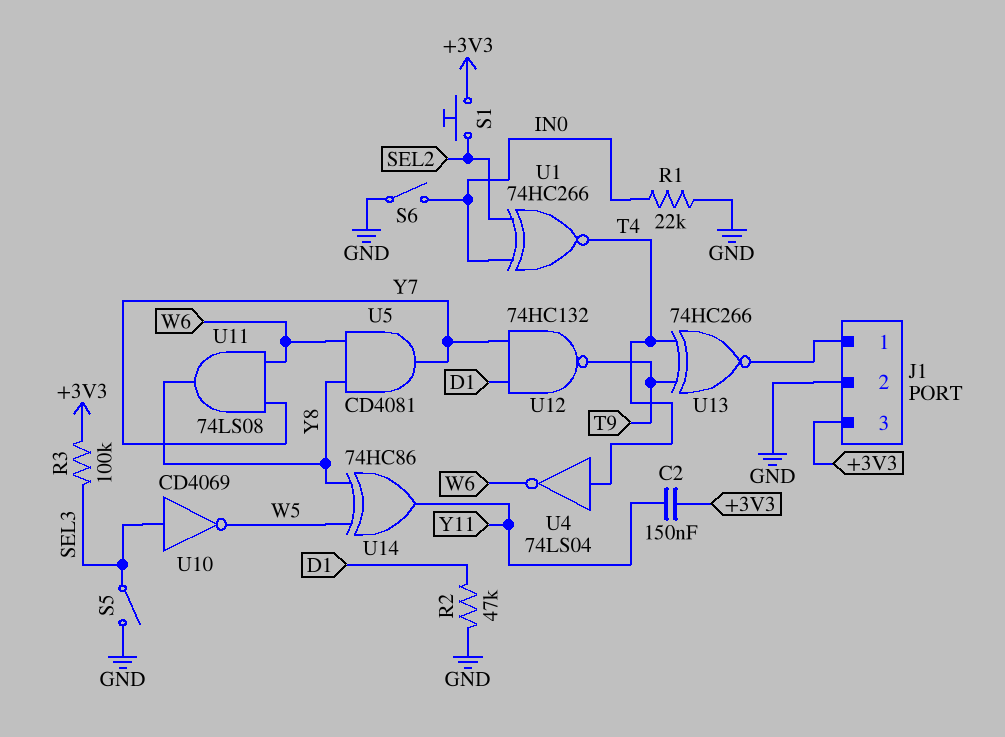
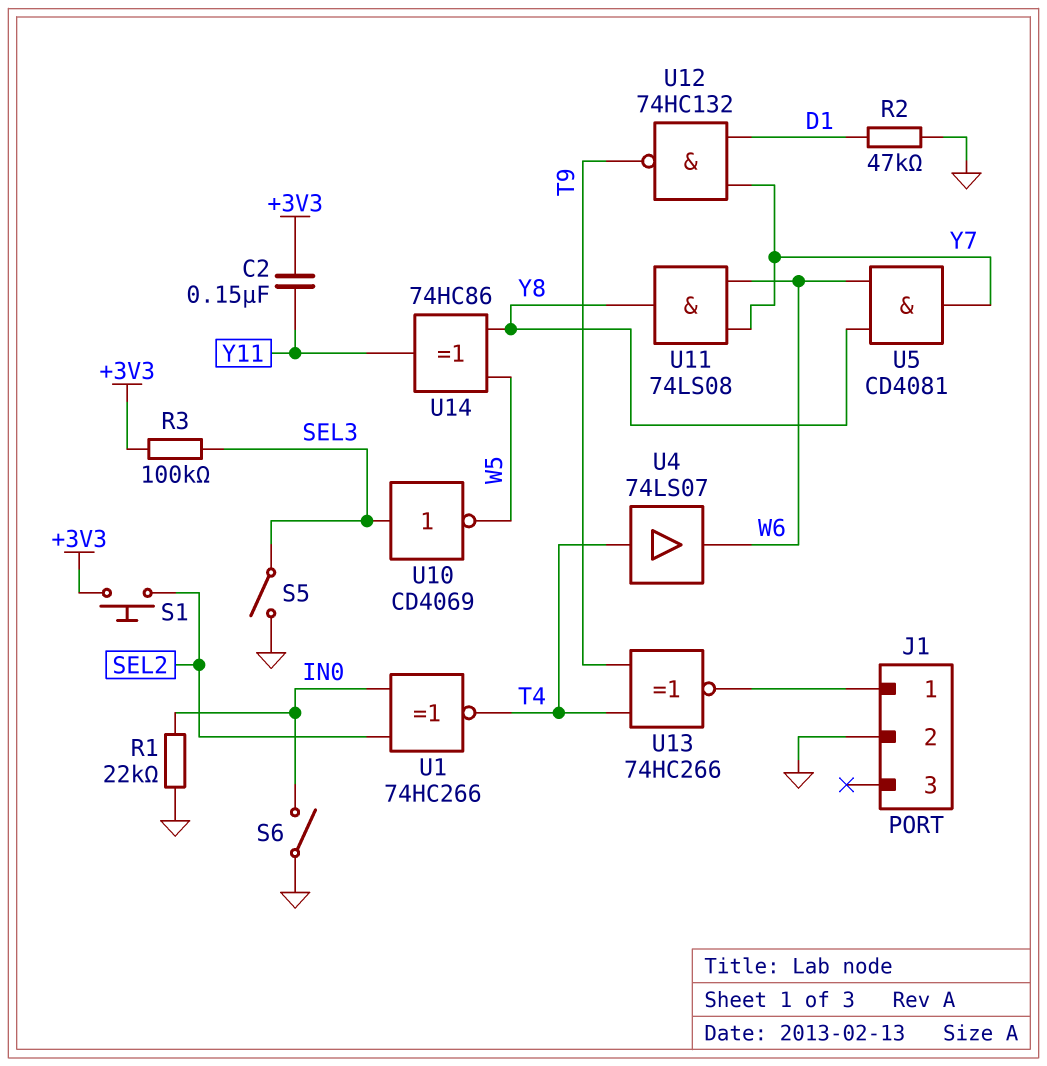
J1 pin 3: +3V3 -> none
U4: NOT 74LS04 (in T4, out W6) -> buffer 74LS07 (in T4, out W6)

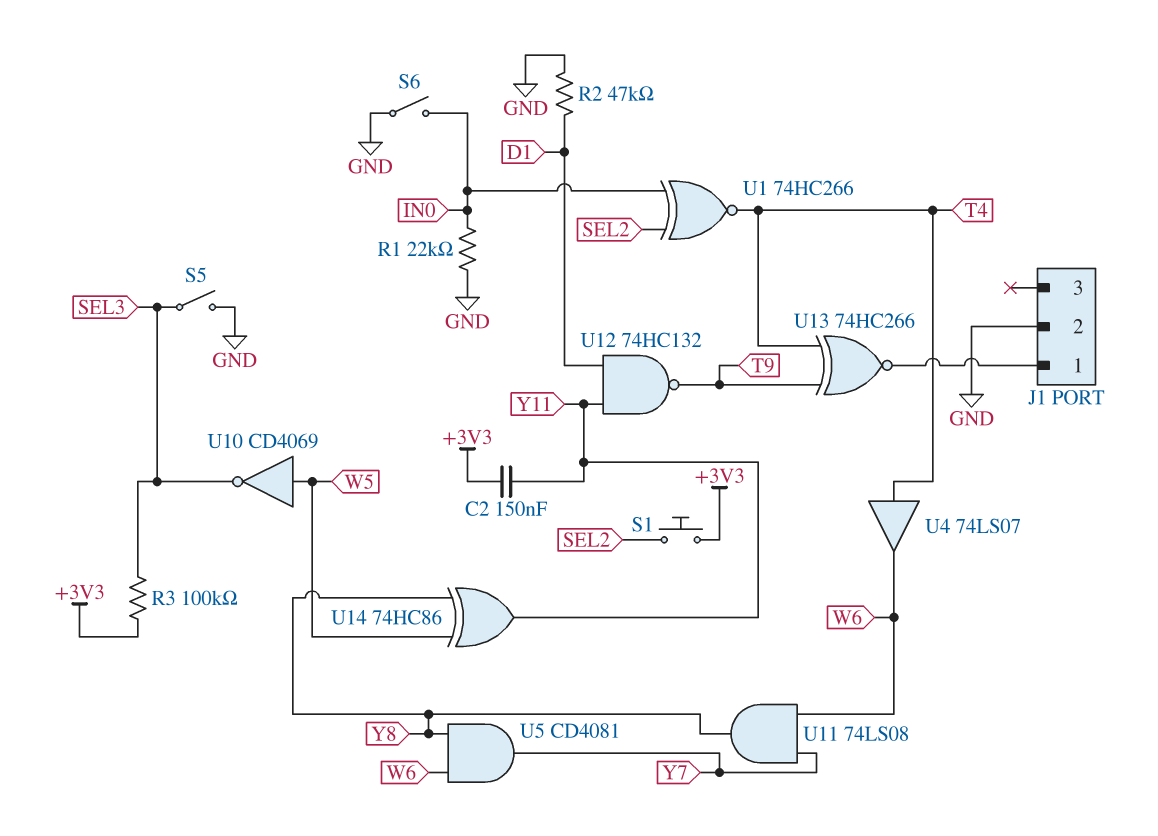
U10: NOT CD4069 (in SEL3, out W5) -> NOT CD4069 (in W5, out SEL3)
U12: NAND 74HC132 (in D1, in Y7, out T9) -> NAND 74HC132 (in D1, in Y11, out T9)

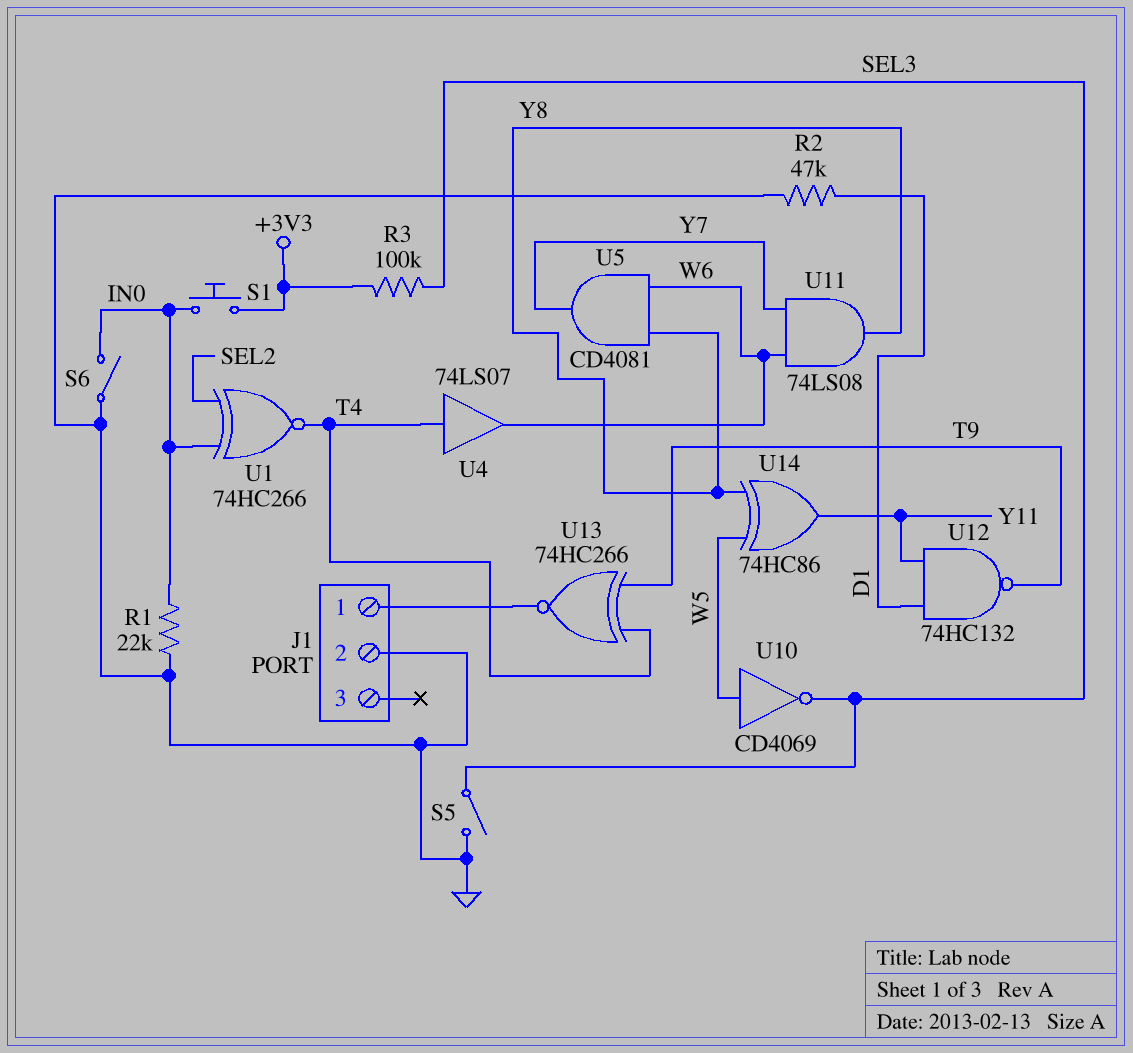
C2: 150nF (+3V3, Y11) -> none
S1: button (+3V3, SEL2) -> button (+3V3, IN0)

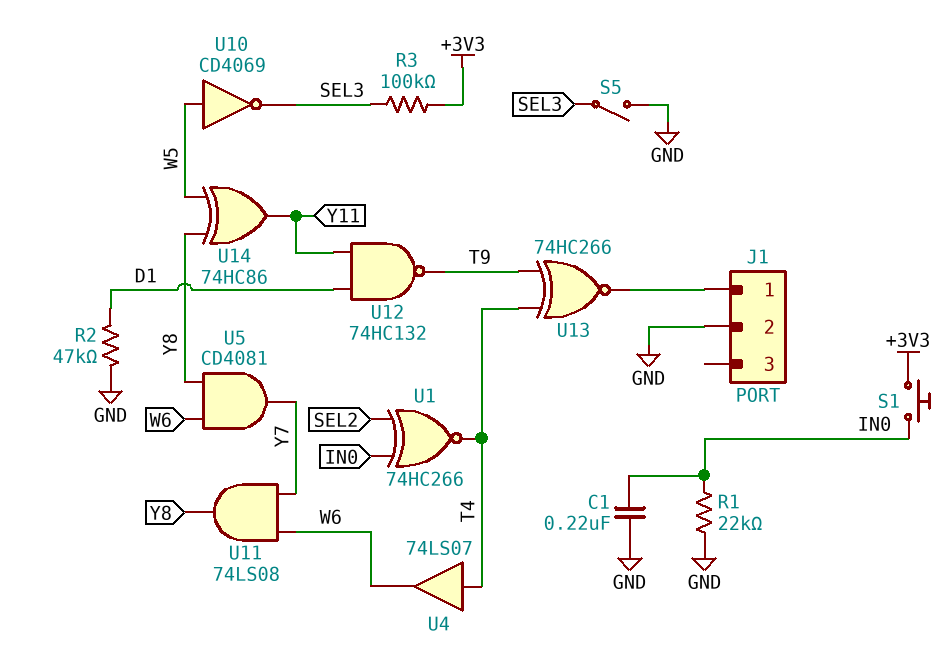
C1: none -> 220nF (GND, IN0)
S6: switch (GND, IN0) -> none

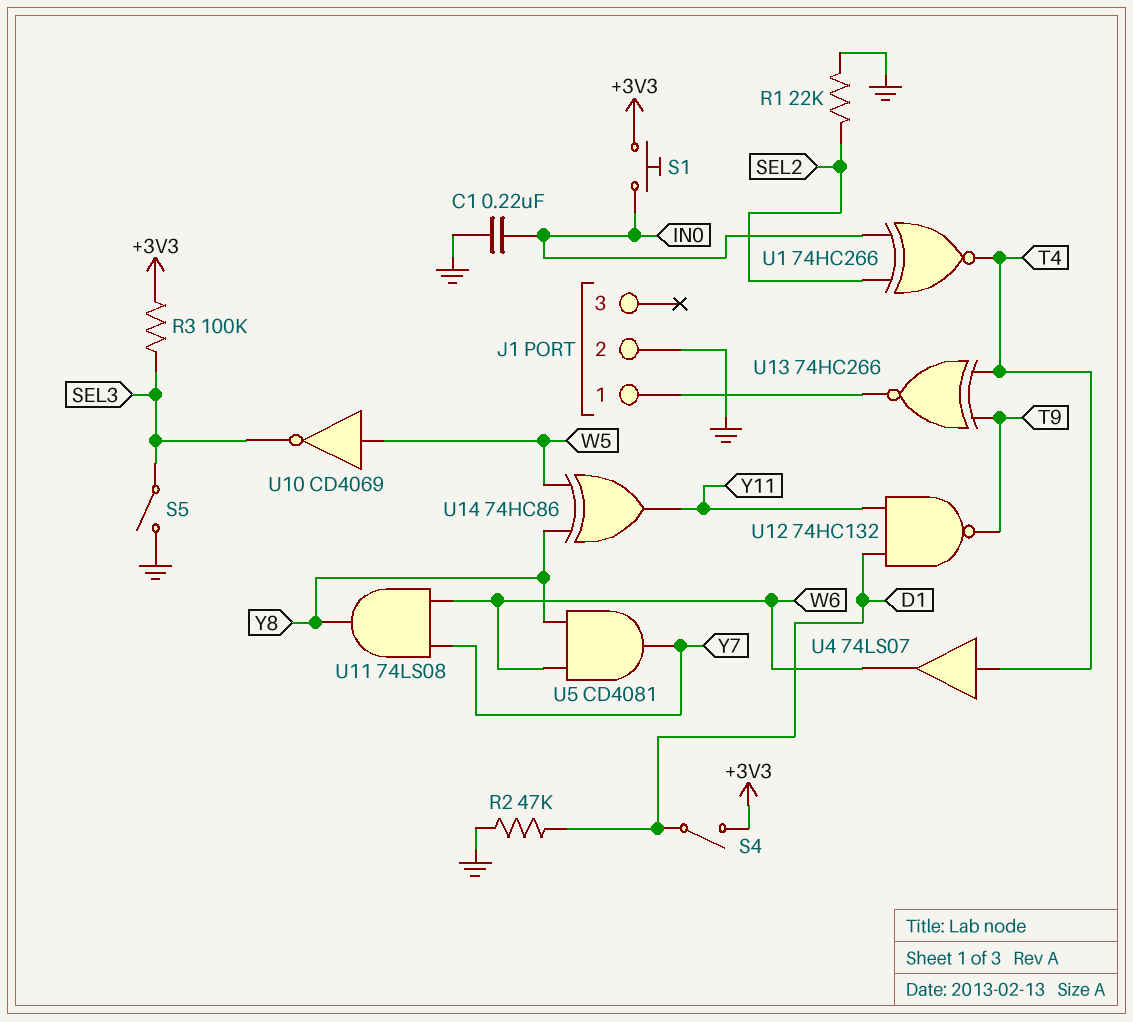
R1: 22k (GND, IN0) -> 22k (GND, SEL2)
S4: none -> switch (+3V3, D1)

